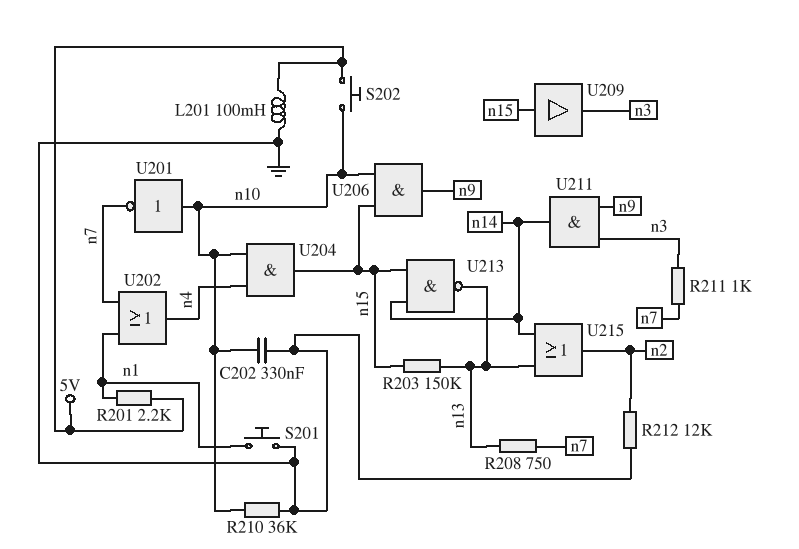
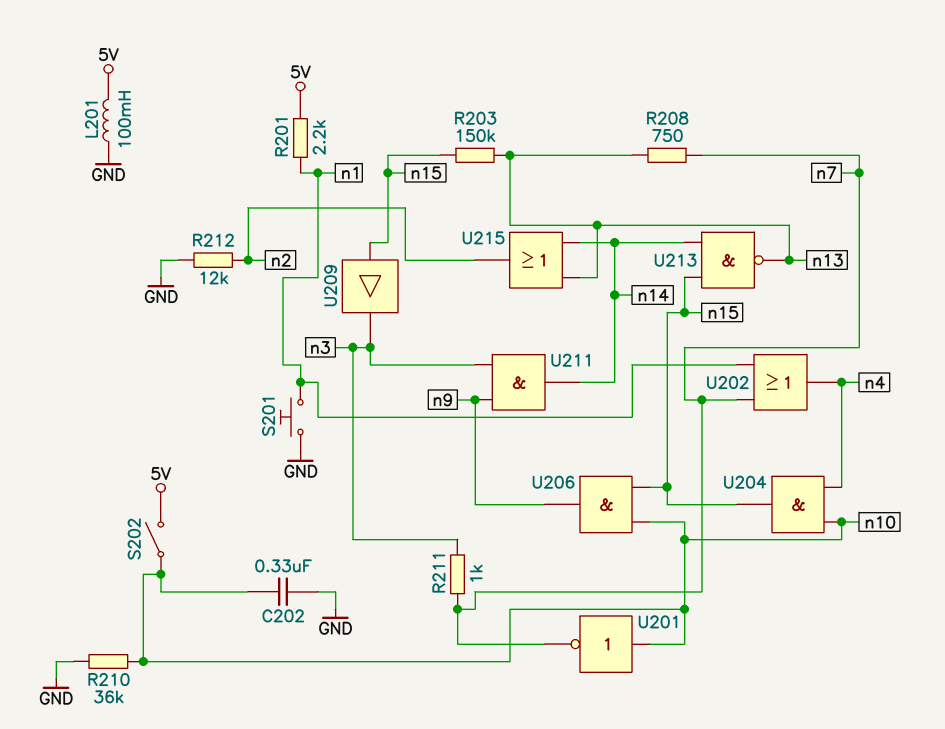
S202: button (5V, n10) -> switch (5V, n10)

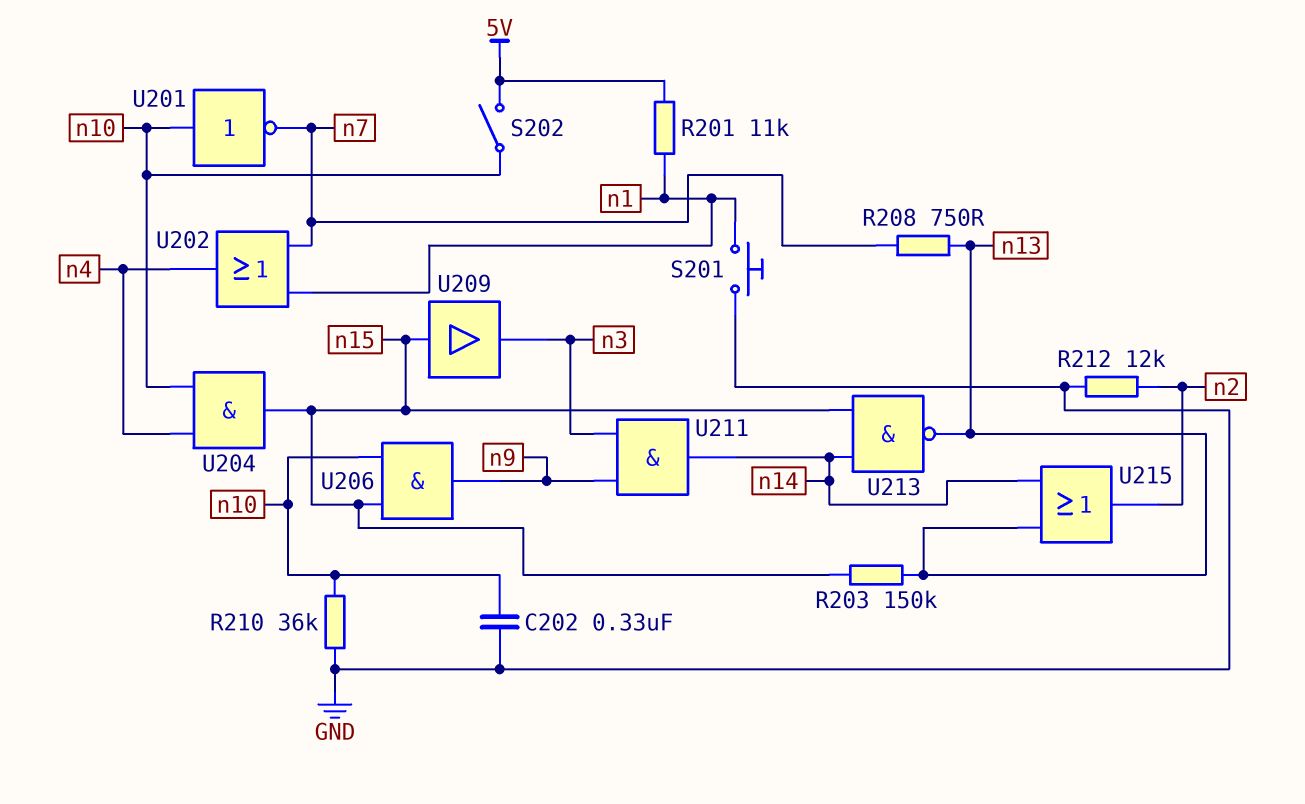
L201: 100mH (5V, GND) -> none
R201: 2.2k (5V, n1) -> 11k (5V, n1)
R211: 1k (n3, n7) -> none

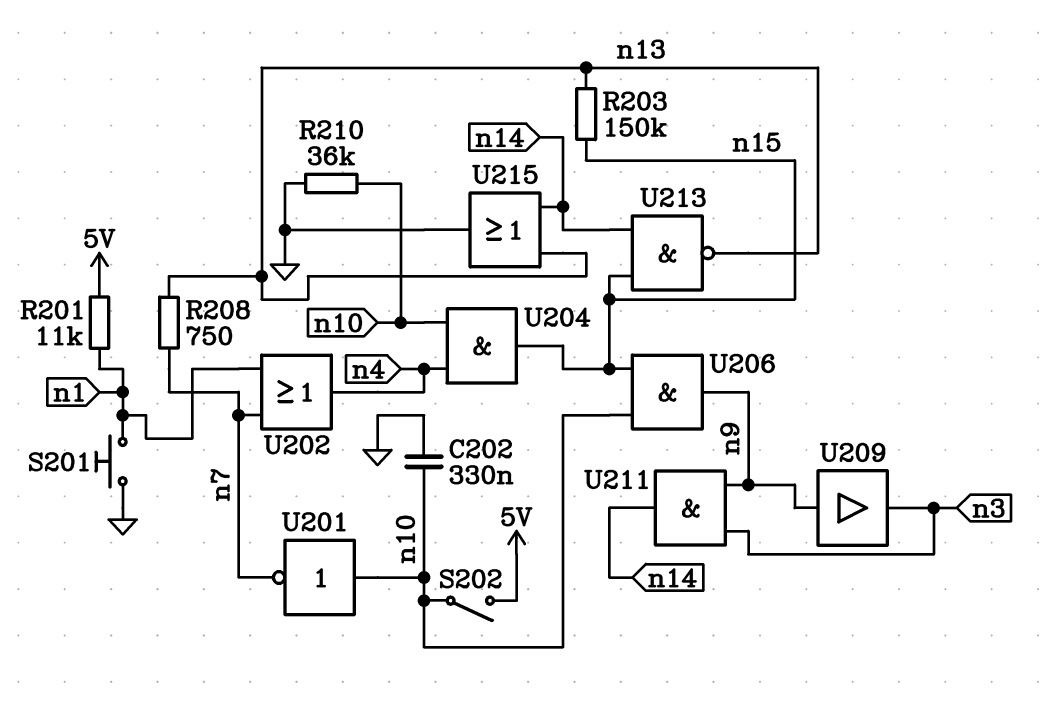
R212: 12k (GND, n2) -> none
U209: buffer (in n15, out n3) -> buffer (in n9, out n3)
U215: OR (in n13, in n14, out n2) -> OR (in n13, in n14, out GND)

